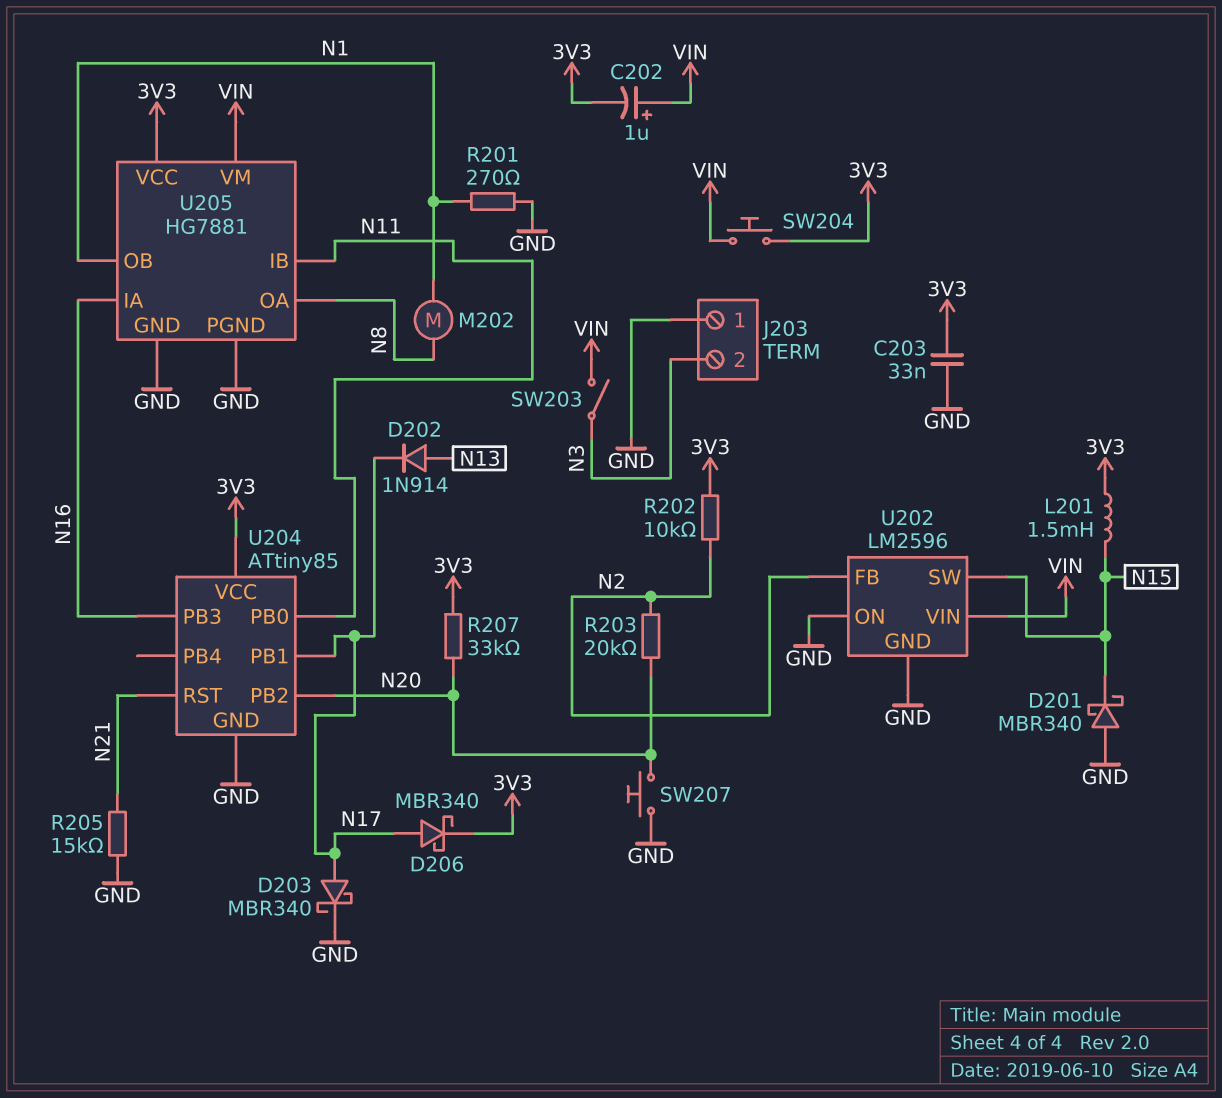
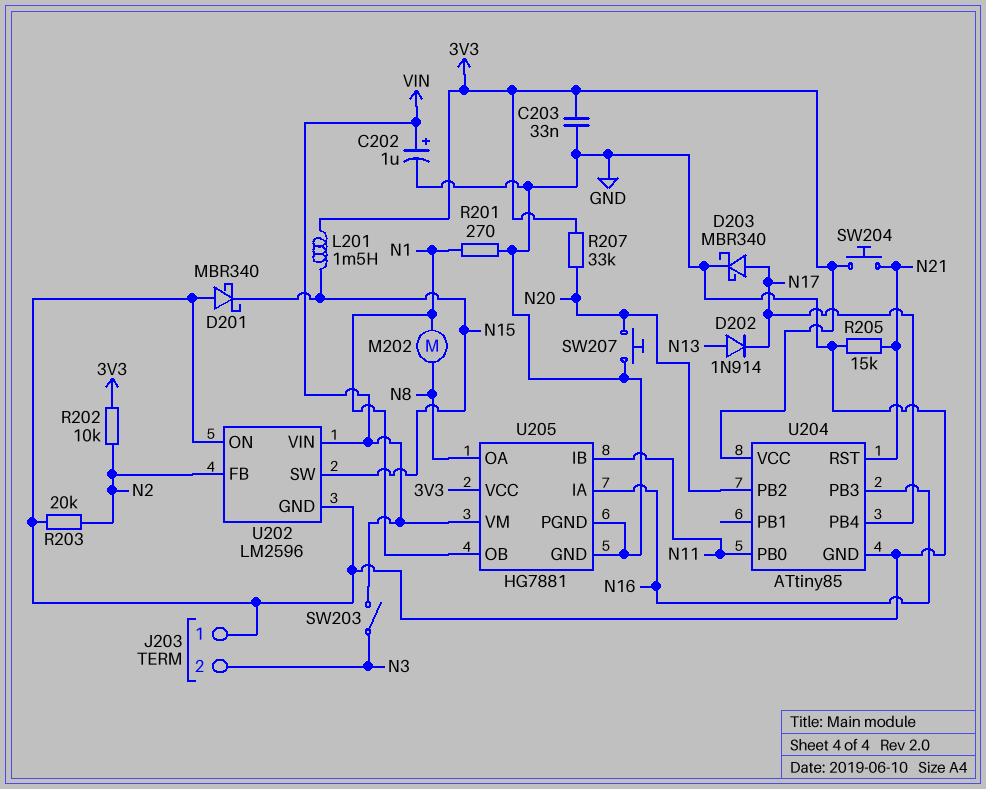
C202: 1uF (plus VIN, minus 3V3) -> 1uF (plus VIN, minus GND)
D206: schottky MBR340 (A N17, K 3V3) -> none
R203: 20k (N2, N20) -> 20k (GND, N2)
SW204: button (3V3, VIN) -> button (3V3, N21)
U204 pin PB1: N17 -> none
U204 pin PB4: none -> N17

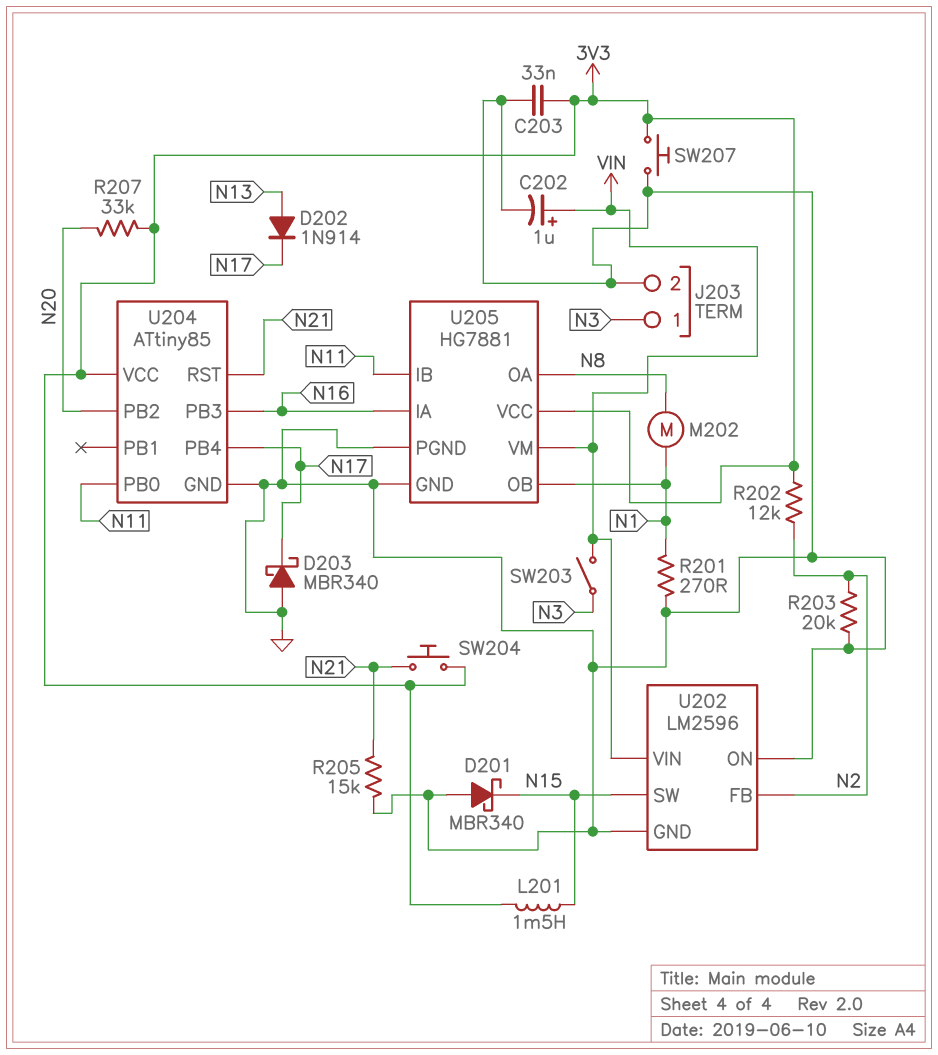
D203: schottky MBR340 (A N17, K GND) -> schottky MBR340 (A GND, K N17)
J203 pin 1: GND -> N3
J203 pin 2: N3 -> GND
R202: 10k (3V3, N2) -> 12k (3V3, N2)
SW207: button (GND, N20) -> button (3V3, GND)

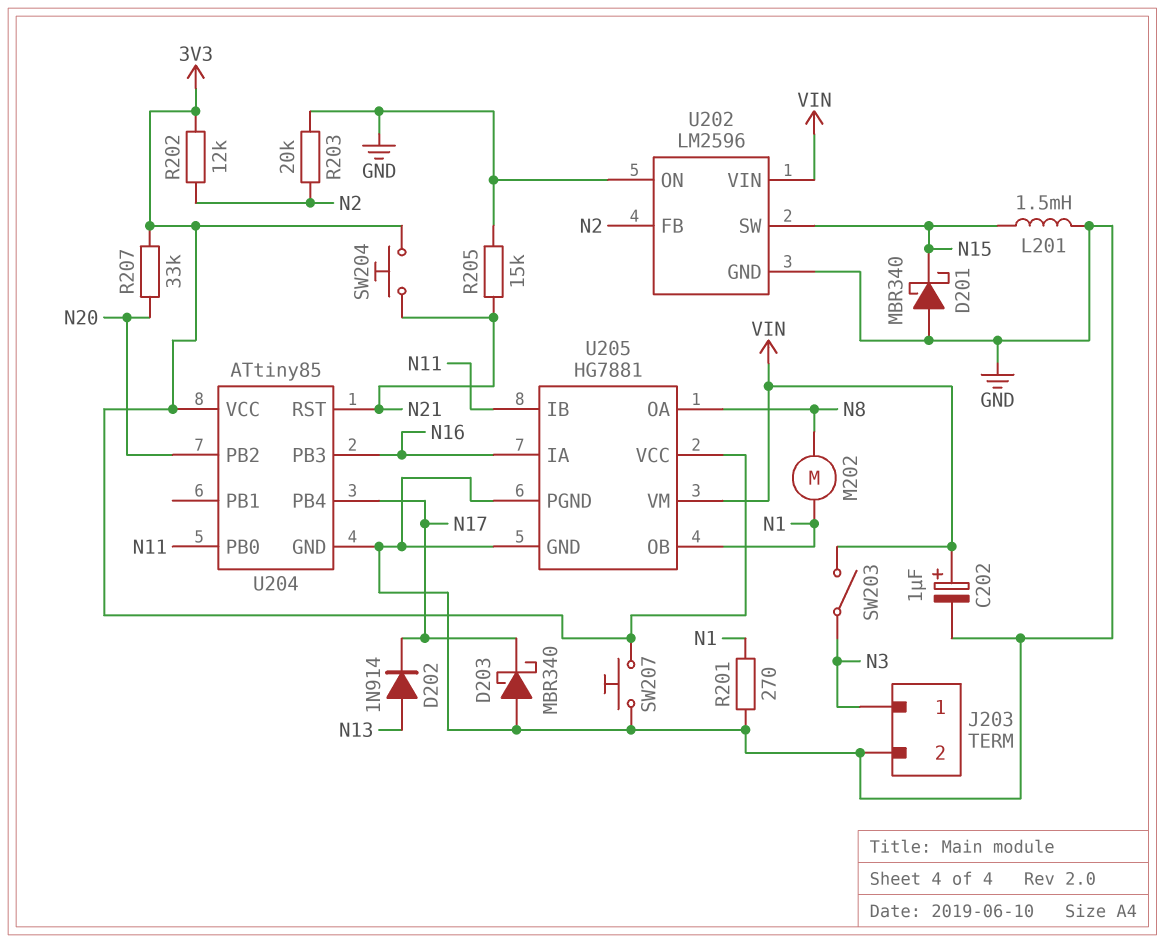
C203: 33nF (3V3, GND) -> none
L201: 1.5mH (3V3, N15) -> 1.5mH (GND, N15)

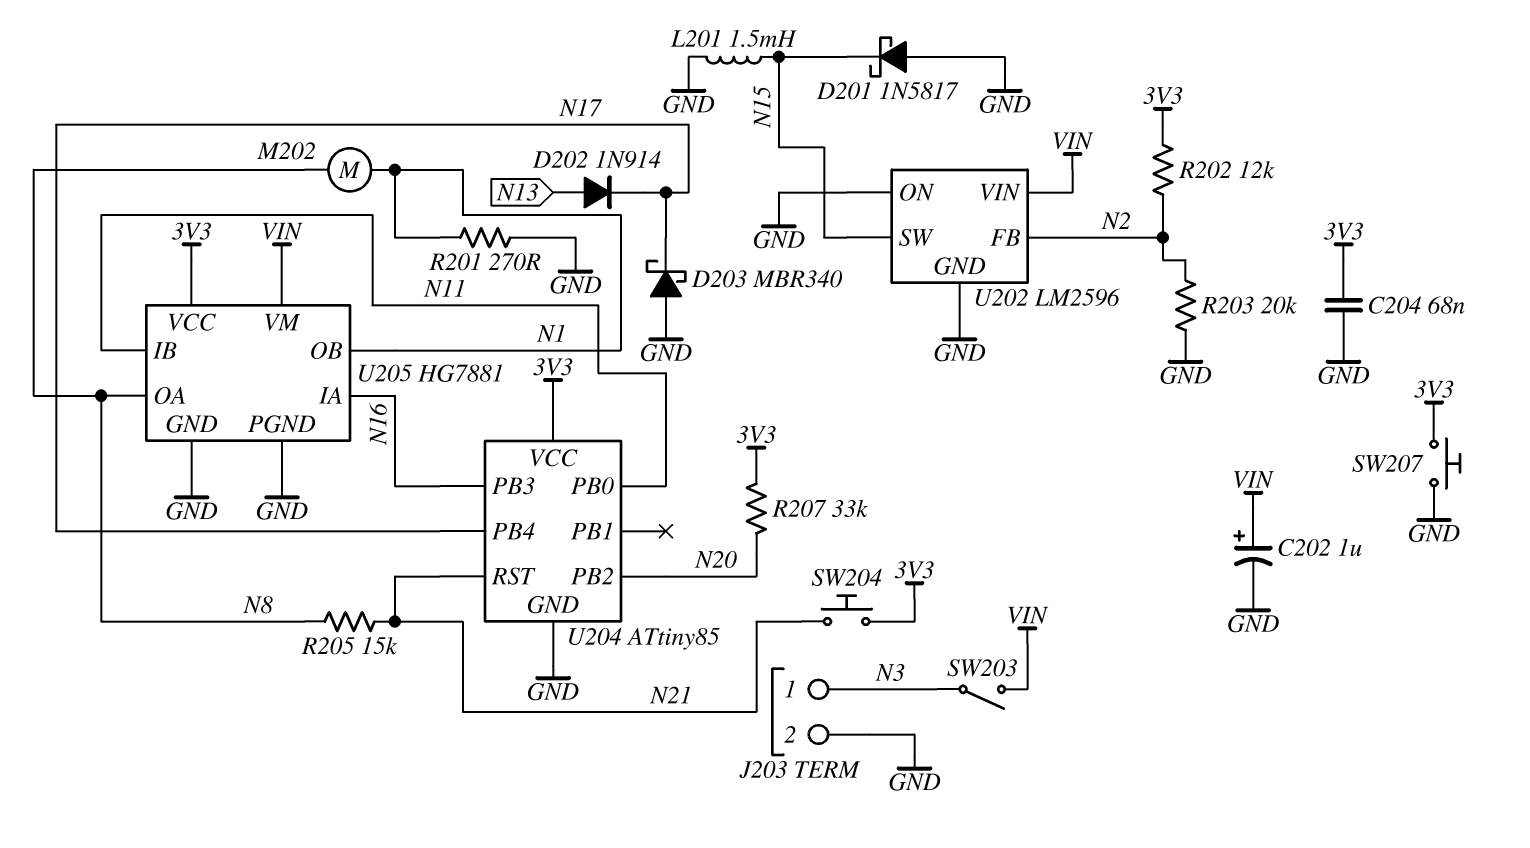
C204: none -> 68nF (3V3, GND)
D201: schottky MBR340 (A GND, K N15) -> schottky 1N5817 (A GND, K N15)
R205: 15k (GND, N21) -> 15k (N8, N21)

